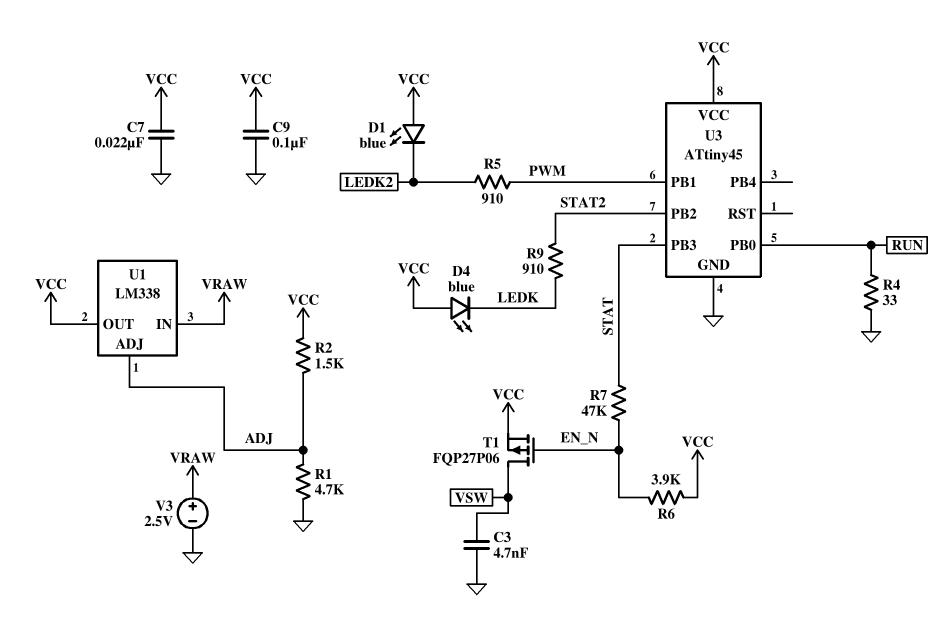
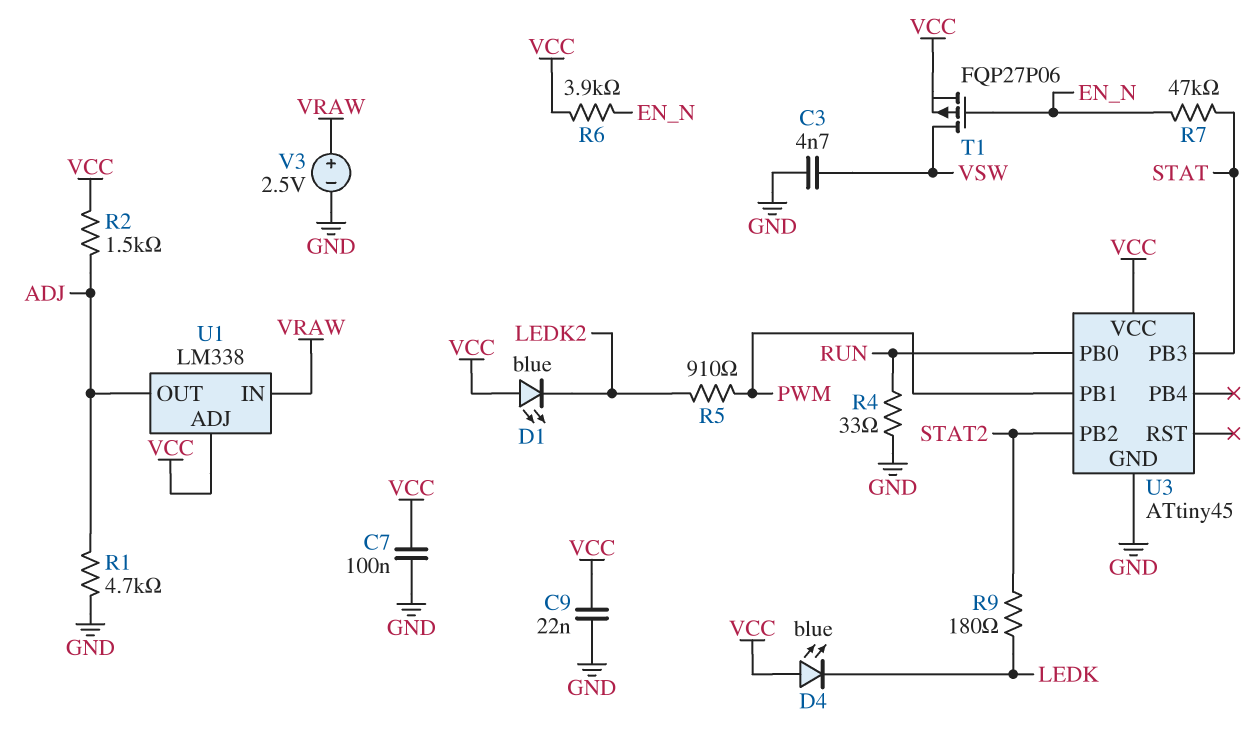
C7: 22nF (GND, VCC) -> 100nF (GND, VCC)
C9: 100nF (GND, VCC) -> 22nF (GND, VCC)
R9: 910 (LEDK, STAT2) -> 180 (LEDK, STAT2)
U1 pin ADJ: ADJ -> VCC
U1 pin OUT: VCC -> ADJ

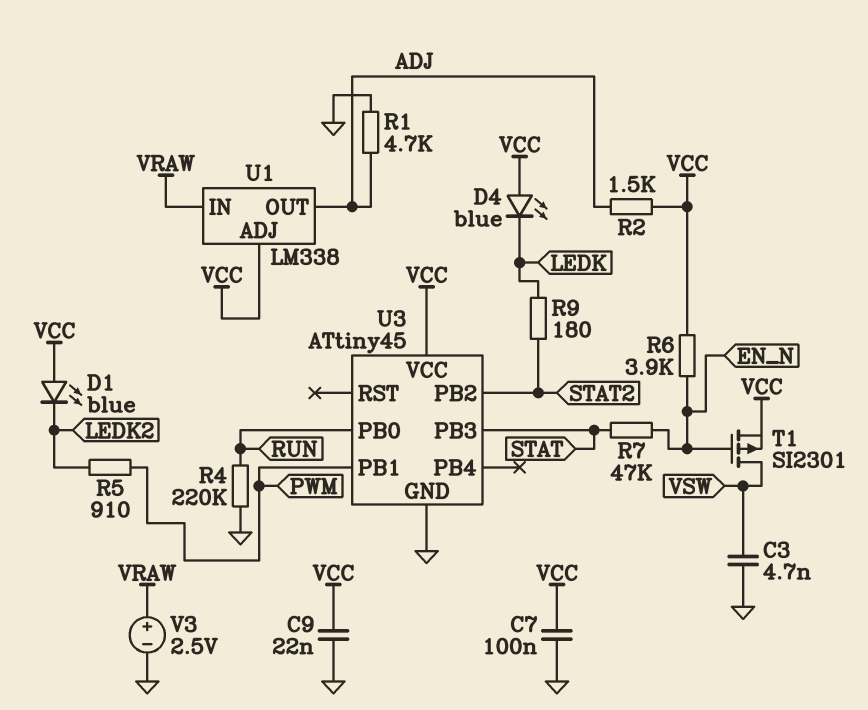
R4: 33 (GND, RUN) -> 220k (GND, RUN)
T1: PMOS FQP27P06 (G EN_N, D VSW, S VCC) -> PMOS SI2301 (G EN_N, D VSW, S VCC)

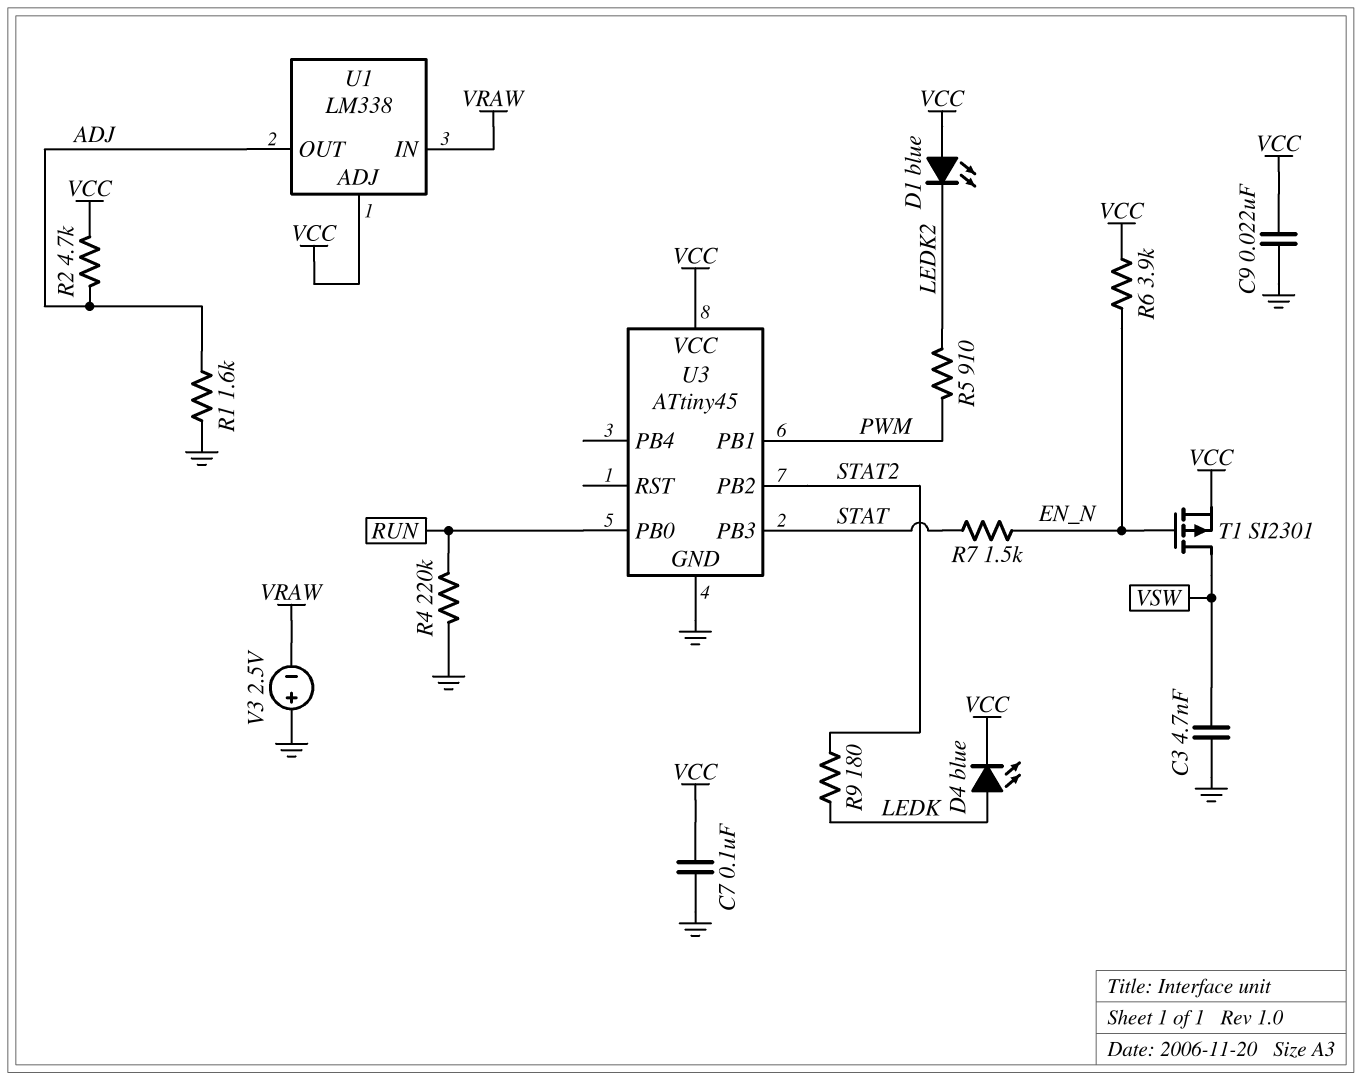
D4: LED blue (A VCC, K LEDK) -> LED blue (A LEDK, K VCC)
R1: 4.7k (ADJ, GND) -> 1.6k (ADJ, GND)
R2: 1.5k (ADJ, VCC) -> 4.7k (ADJ, VCC)
R7: 47k (EN_N, STAT) -> 1.5k (EN_N, STAT)
V3: 2.5V (plus VRAW, minus GND) -> 2.5V (plus GND, minus VRAW)

